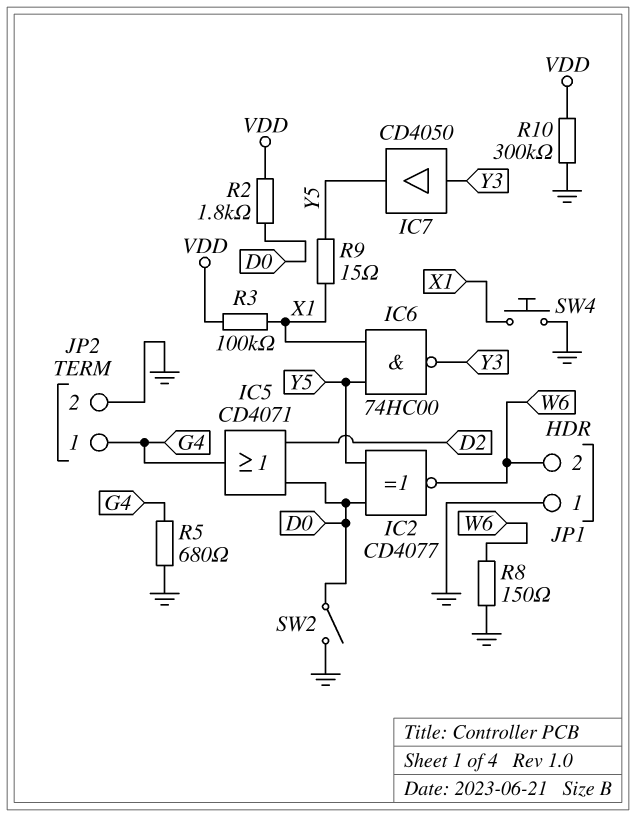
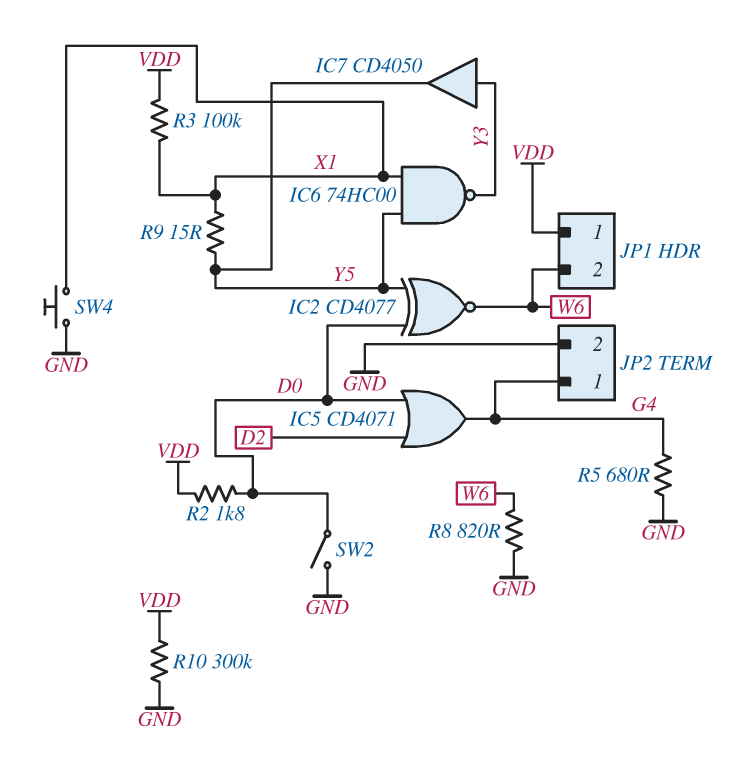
JP1 pin 1: GND -> VDD
R8: 150 (GND, W6) -> 820 (GND, W6)

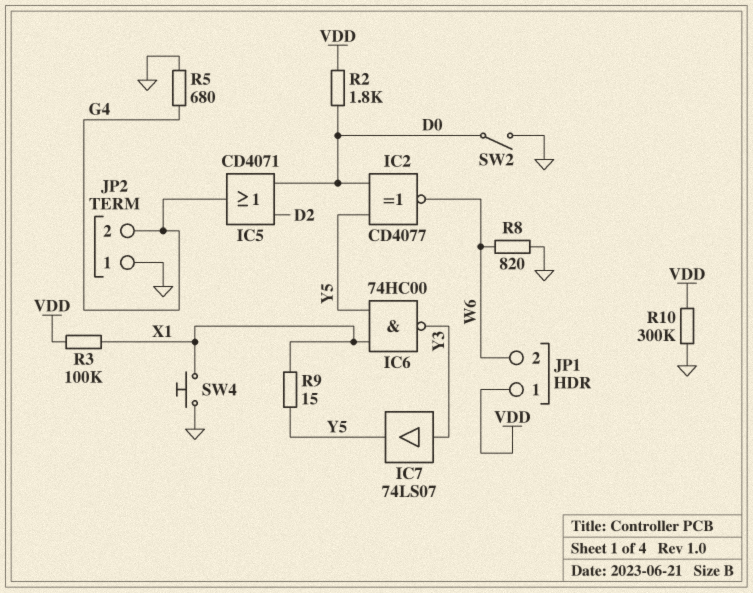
IC7: buffer CD4050 (in Y3, out Y5) -> buffer 74LS07 (in Y3, out Y5)
JP2 pin 1: G4 -> GND
JP2 pin 2: GND -> G4

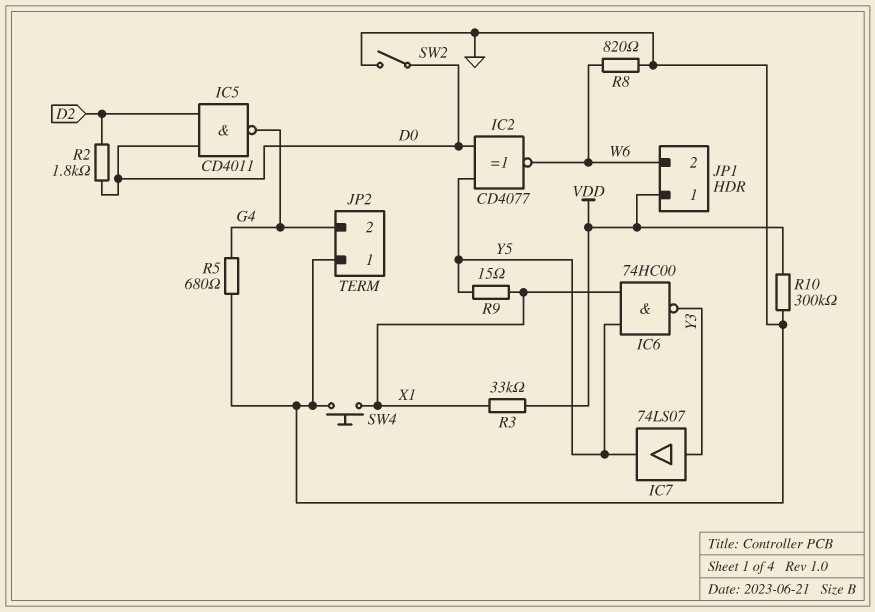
IC5: OR CD4071 (in D0, in D2, out G4) -> NAND CD4011 (in D0, in D2, out G4)
R2: 1.8k (D0, VDD) -> 1.8k (D0, D2)
R3: 100k (VDD, X1) -> 33k (VDD, X1)

